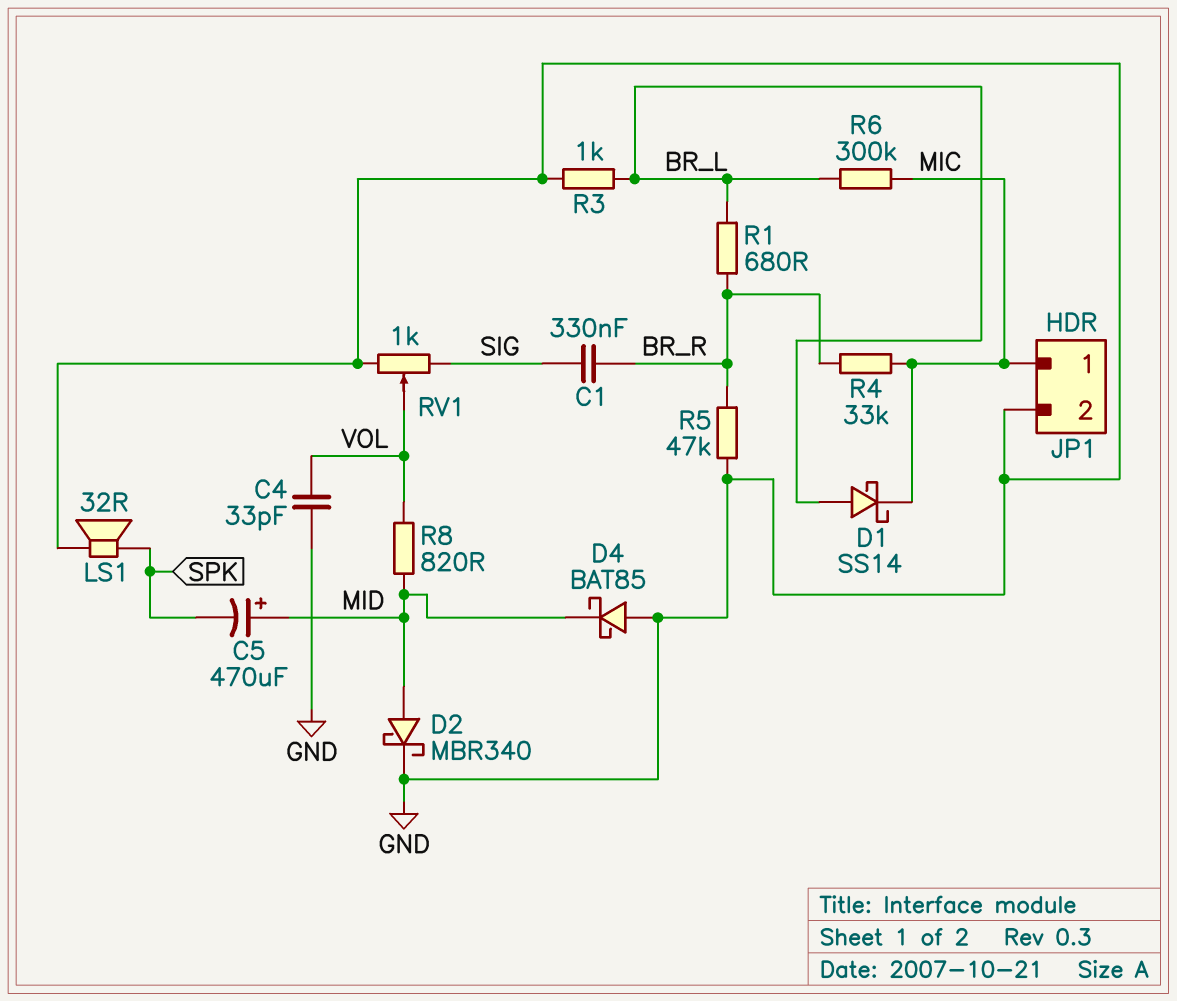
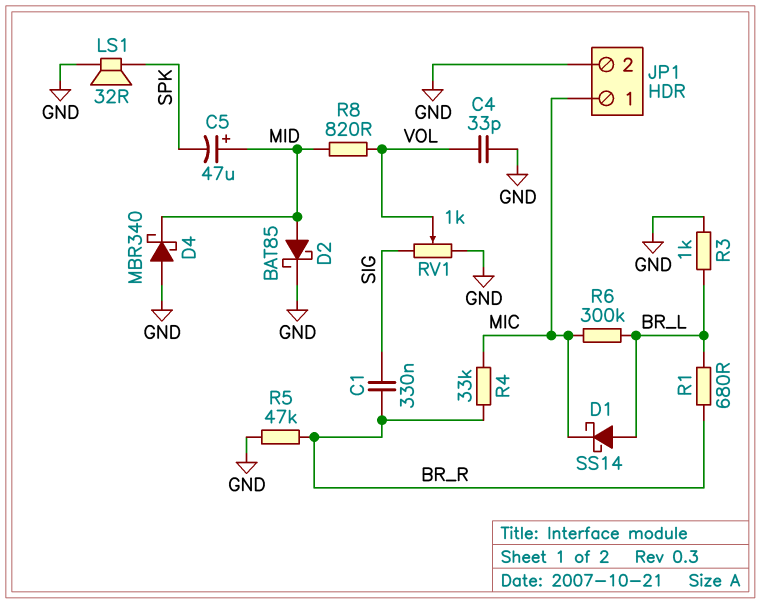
C5: 470uF (plus MID, minus SPK) -> 47uF (plus MID, minus SPK)
D2: schottky MBR340 (A MID, K GND) -> schottky BAT85 (A MID, K GND)
D4: schottky BAT85 (A GND, K MID) -> schottky MBR340 (A GND, K MID)

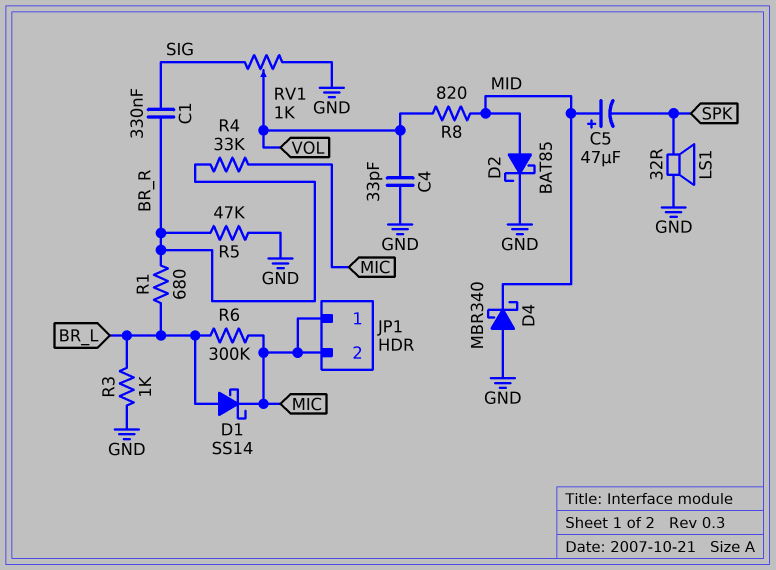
JP1 pin 2: GND -> MIC

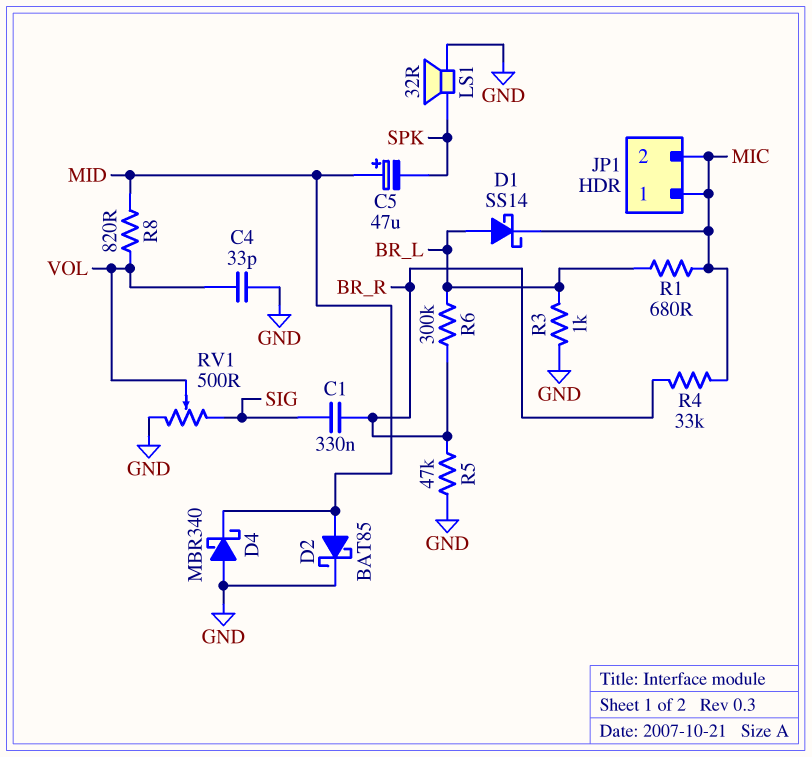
R1: 680 (BR_L, BR_R) -> 680 (BR_L, MIC)
R6: 300k (BR_L, MIC) -> 300k (BR_L, BR_R)
RV1: 1k (GND, SIG, wiper VOL) -> 500 (GND, SIG, wiper VOL)

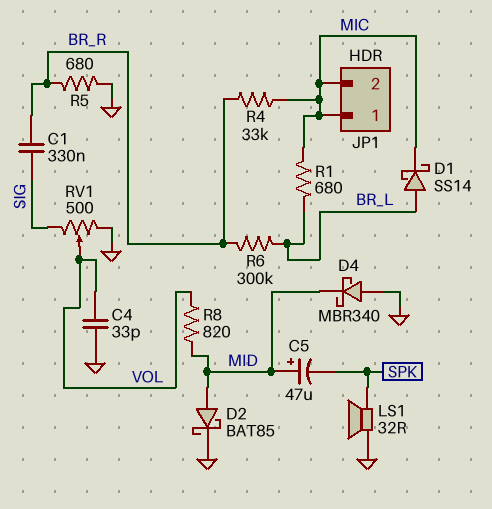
R3: 1k (BR_L, GND) -> none
R5: 47k (BR_R, GND) -> 680 (BR_R, GND)

